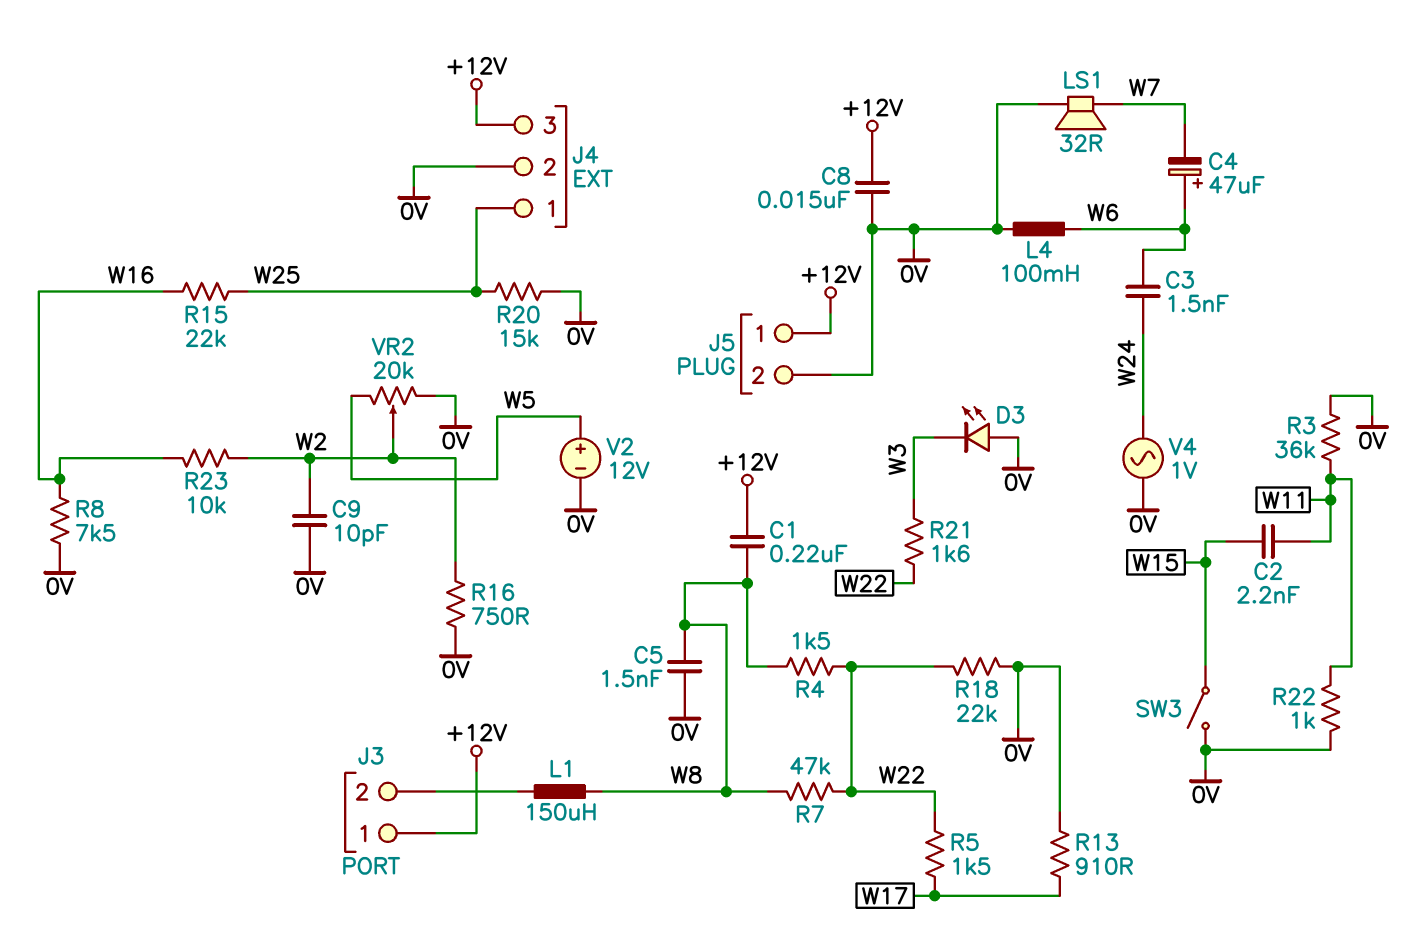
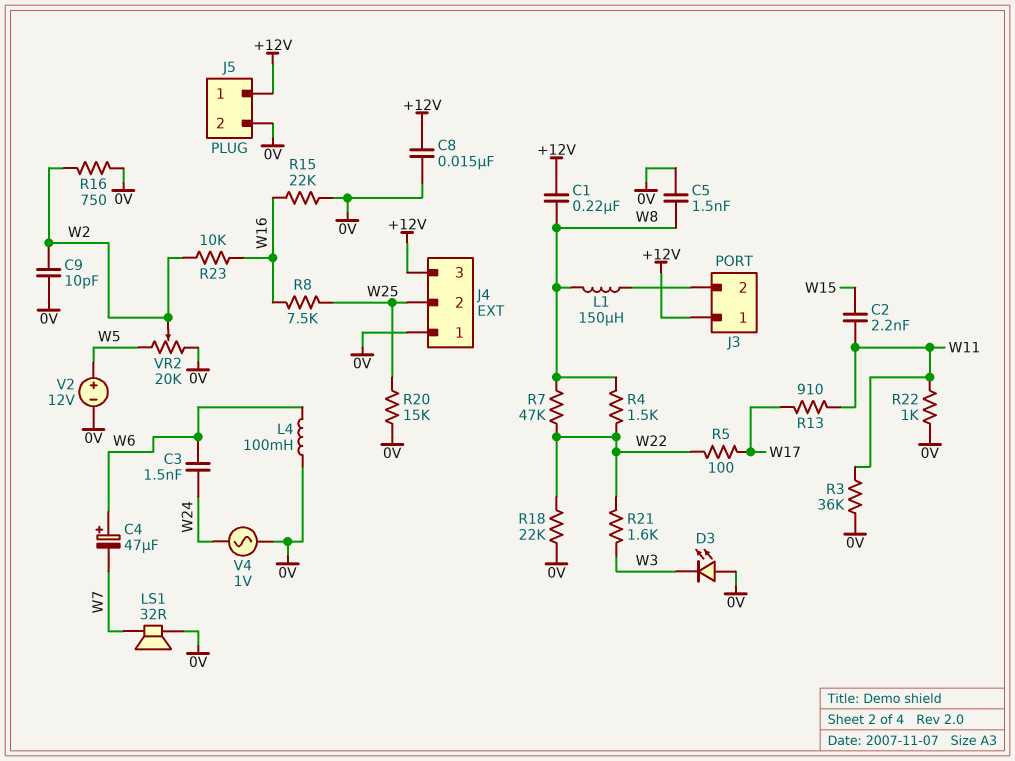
J4 pin 1: W25 -> 0V
J4 pin 2: 0V -> W25
R5: 1.5k (W17, W22) -> 100 (W17, W22)
R8: 7.5k (0V, W16) -> 7.5k (W16, W25)
R13: 910 (0V, W17) -> 910 (W11, W17)
R15: 22k (W16, W25) -> 22k (0V, W16)
SW3: switch (0V, W15) -> none

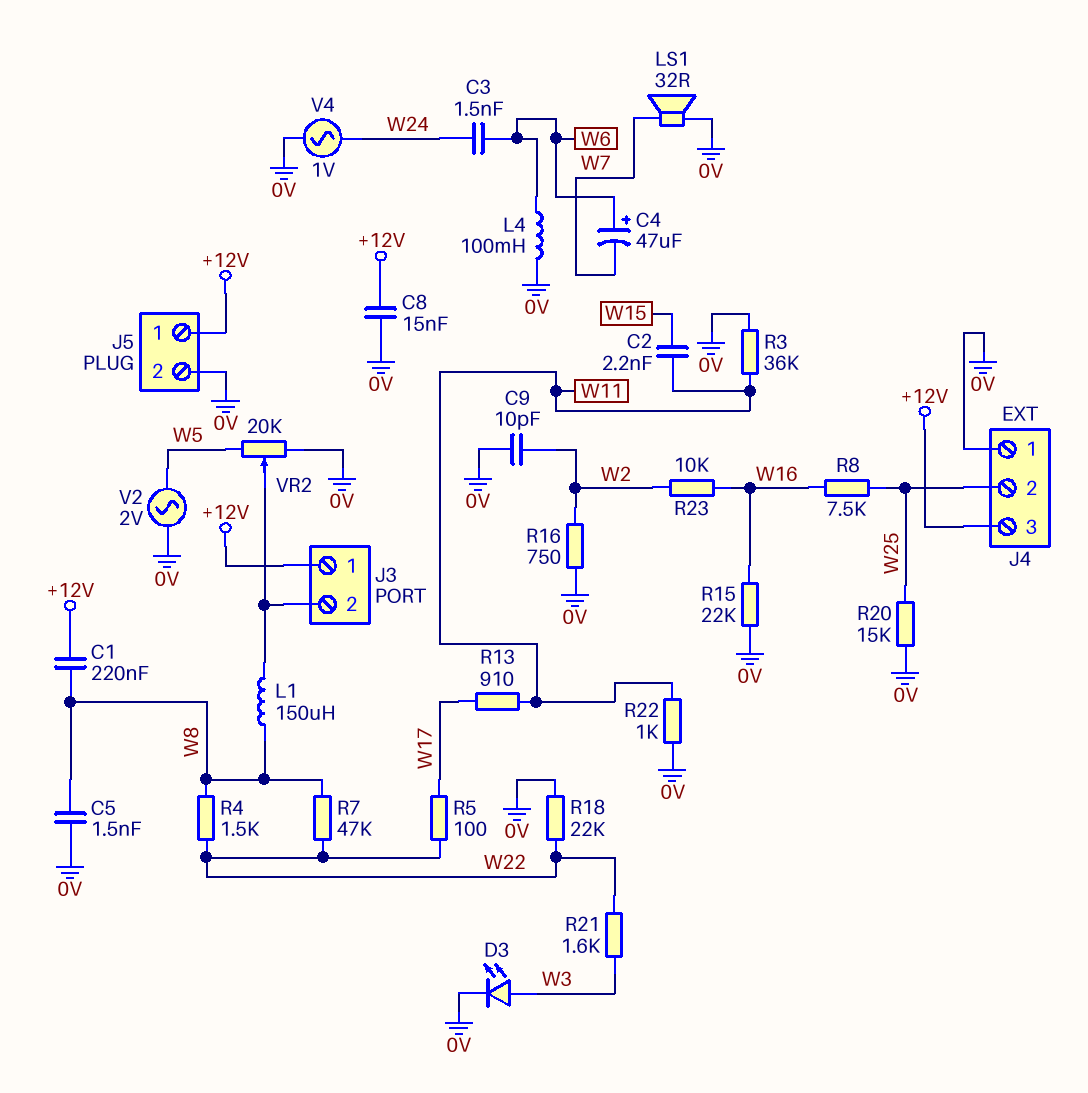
D3: LED (A 0V, K W3) -> LED (A W3, K 0V)
V2: 12V (plus W5, minus 0V) -> AC 2V (0V, W5)
VR2: 20k (0V, W5, wiper W2) -> 20k (0V, W5, wiper J3/2)

